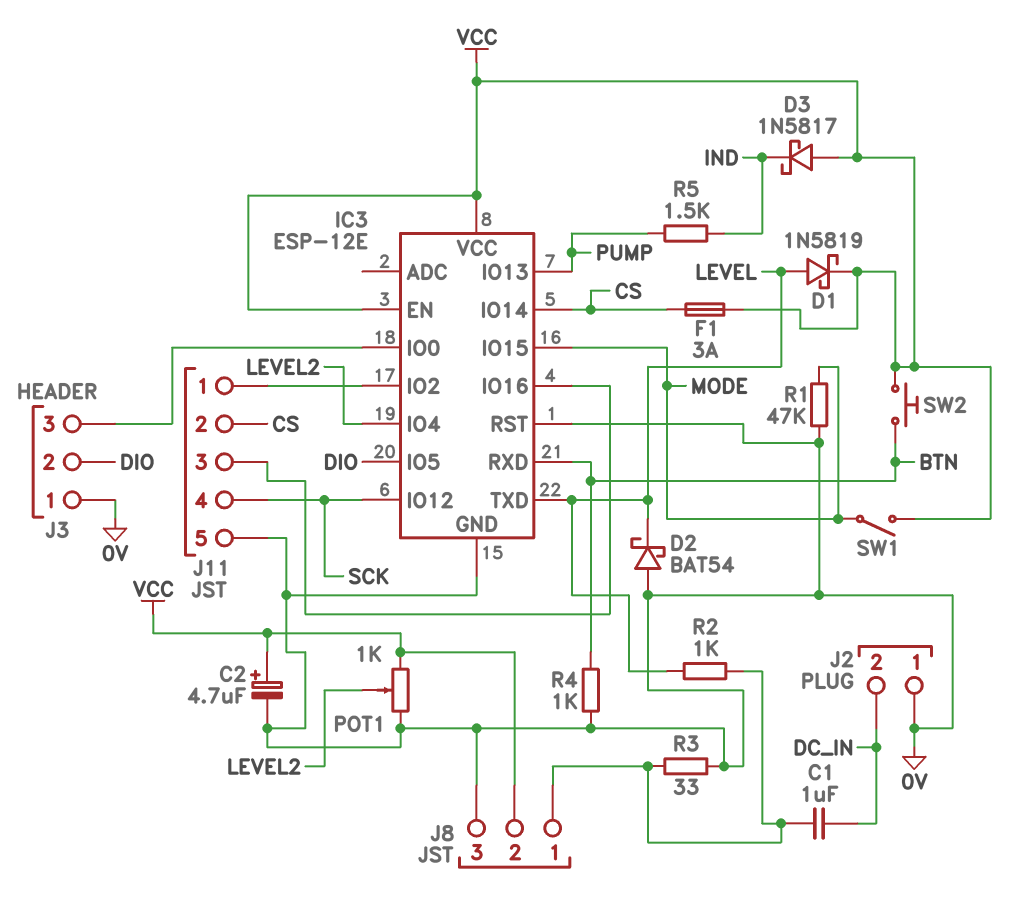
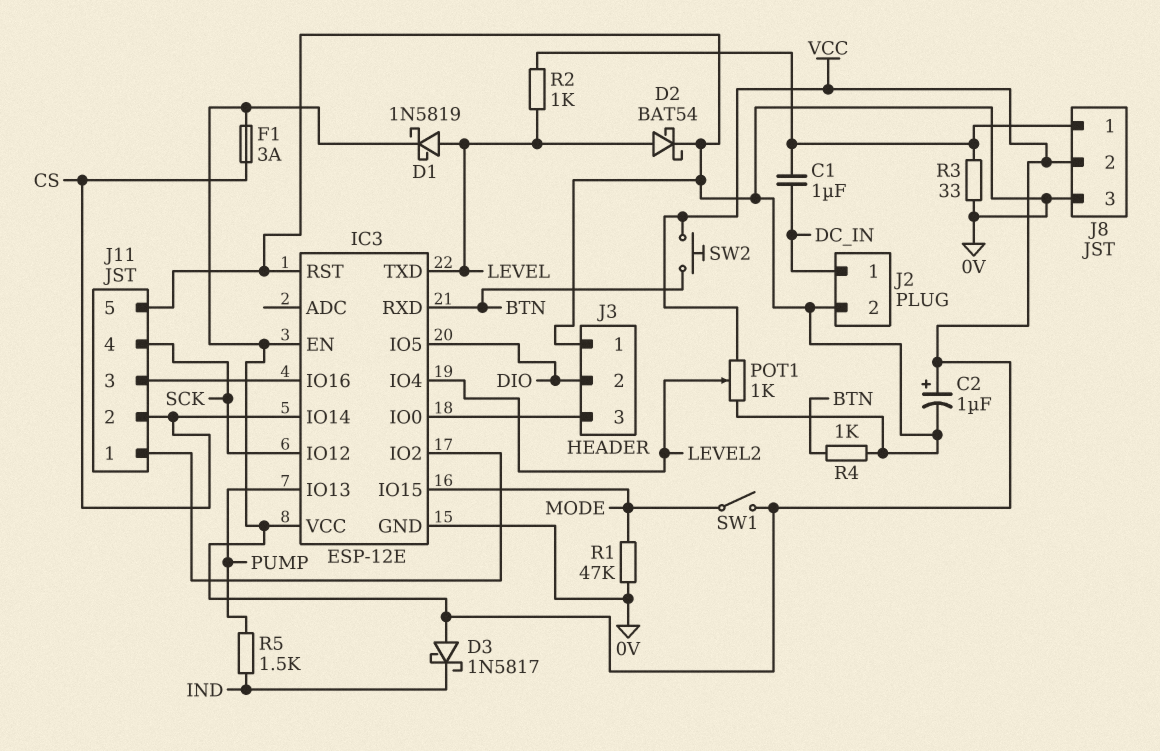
C2: 4.7uF (plus VCC, minus 0V) -> 1uF (plus VCC, minus 0V)
D2: schottky BAT54 (A 0V, K LEVEL) -> schottky BAT54 (A LEVEL, K 0V)
J2 pin 1: 0V -> DC_IN
J2 pin 2: DC_IN -> 0V

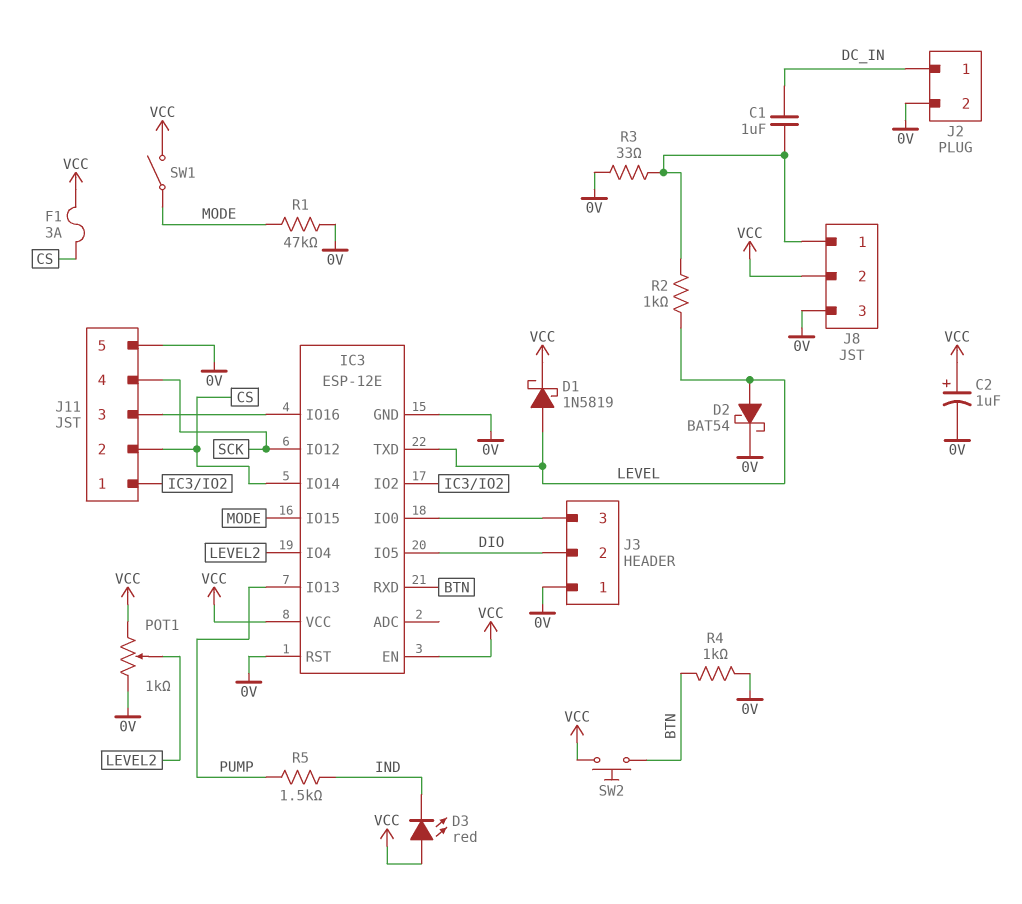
D3: schottky 1N5817 (A VCC, K IND) -> LED red (A VCC, K IND)

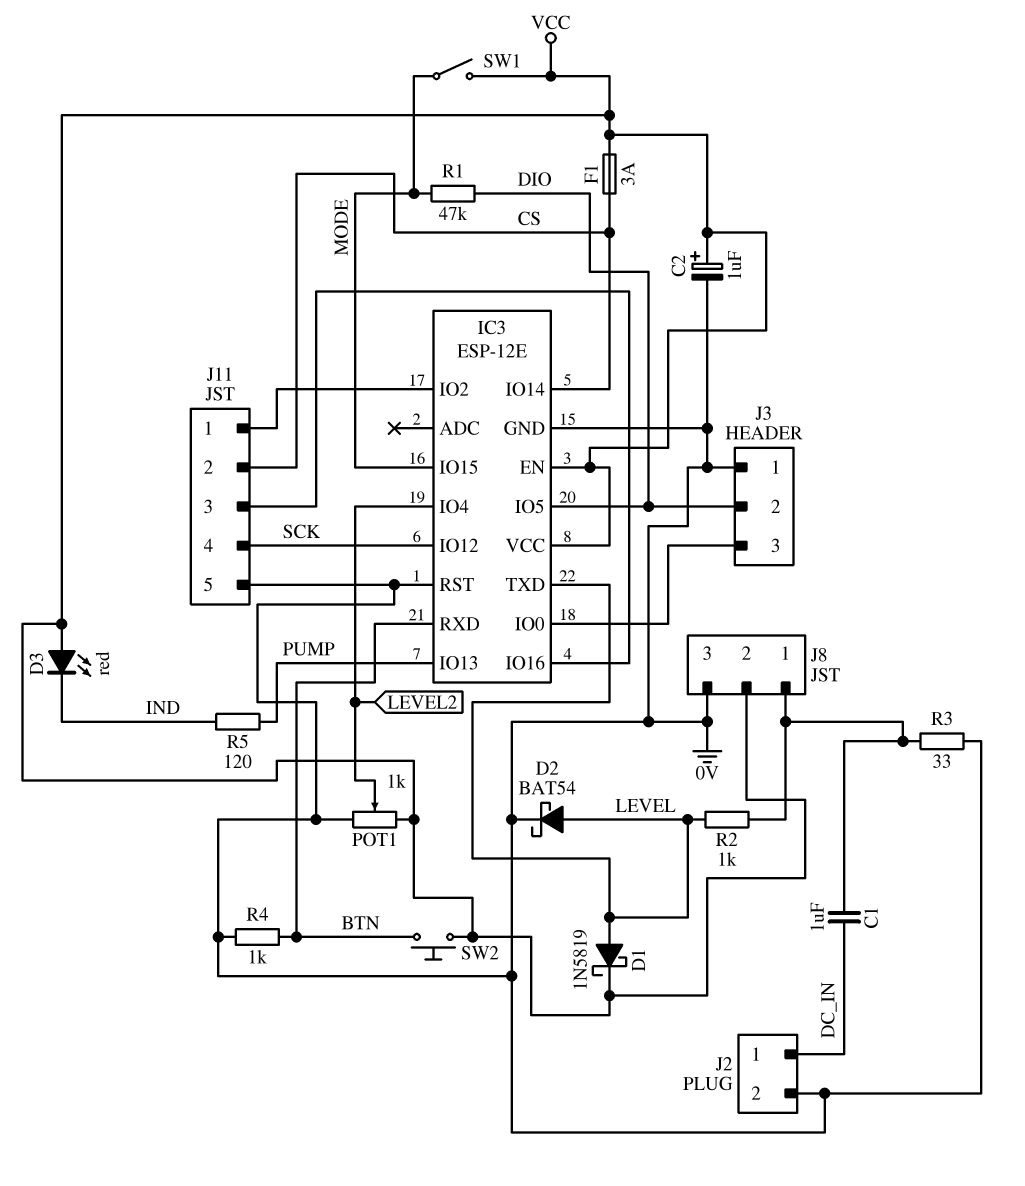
R1: 47k (0V, MODE) -> 47k (DIO, MODE)
R5: 1.5k (IND, PUMP) -> 120 (IND, PUMP)

